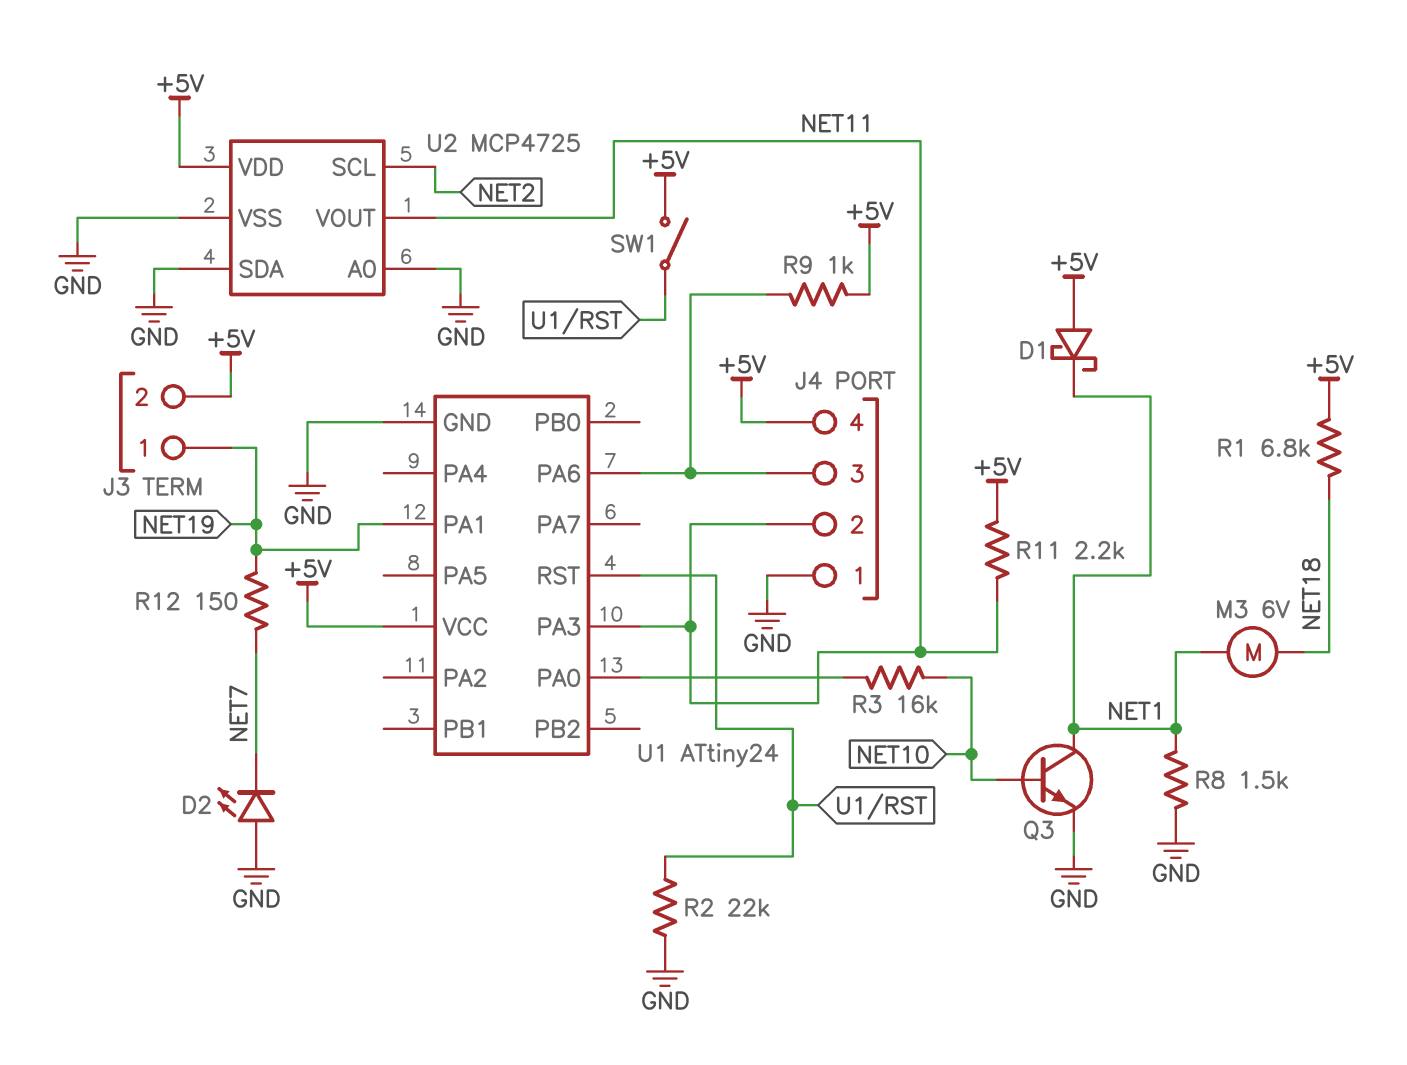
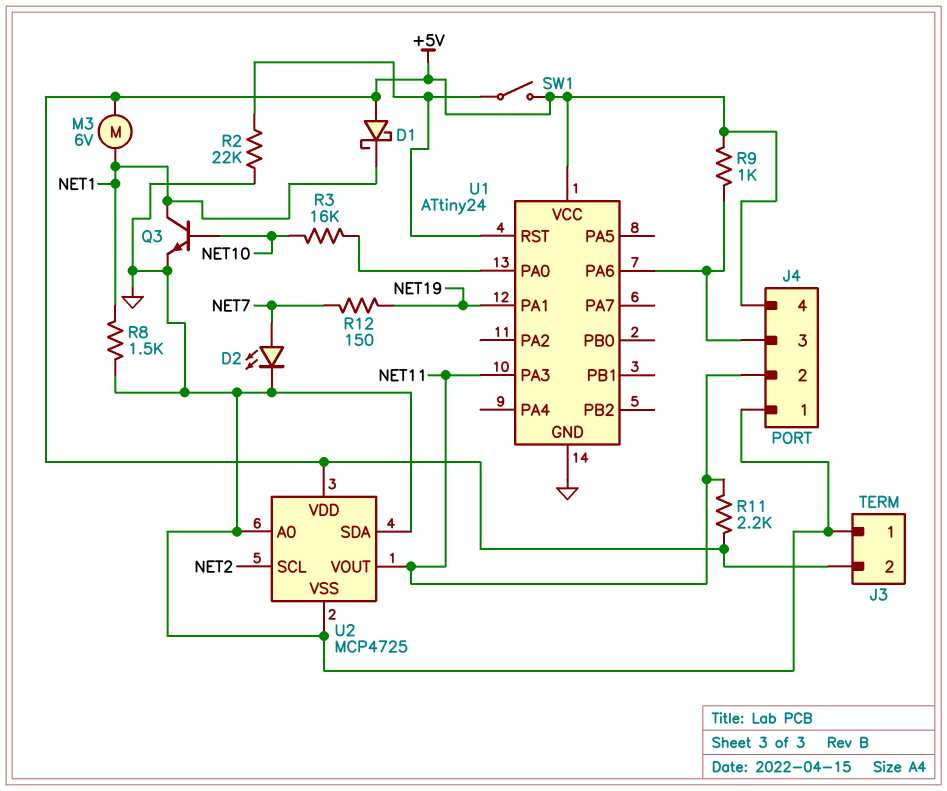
D2: LED (A GND, K NET7) -> LED (A NET7, K GND)
J3 pin 1: NET19 -> GND
M3: motor 6V (NET1, NET18) -> motor 6V (+5V, NET1)
R1: 6.8k (+5V, NET18) -> none

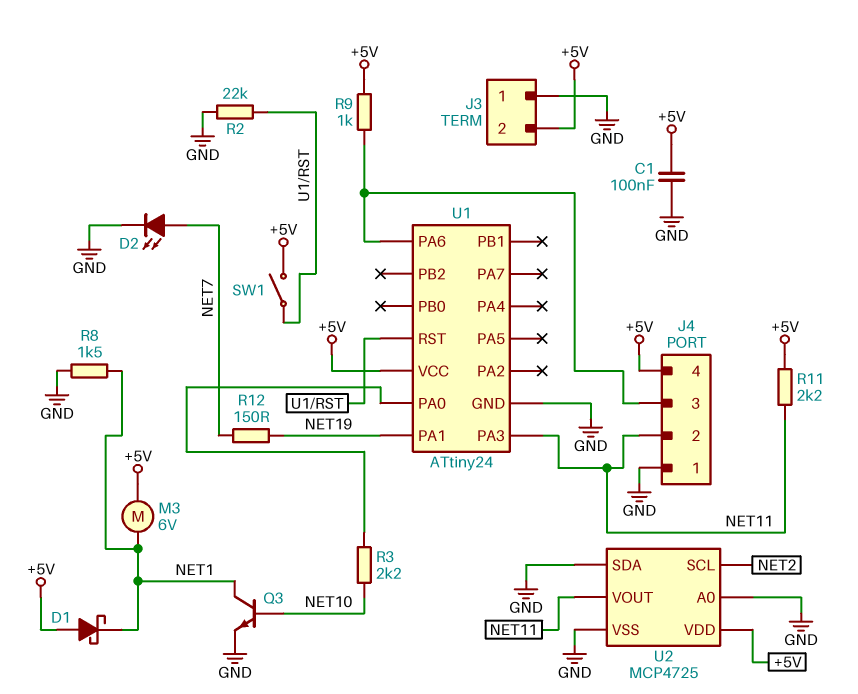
C1: none -> 100nF (+5V, GND)
R3: 16k (NET10, U1/PA0) -> 2.2k (NET10, U1/PA0)

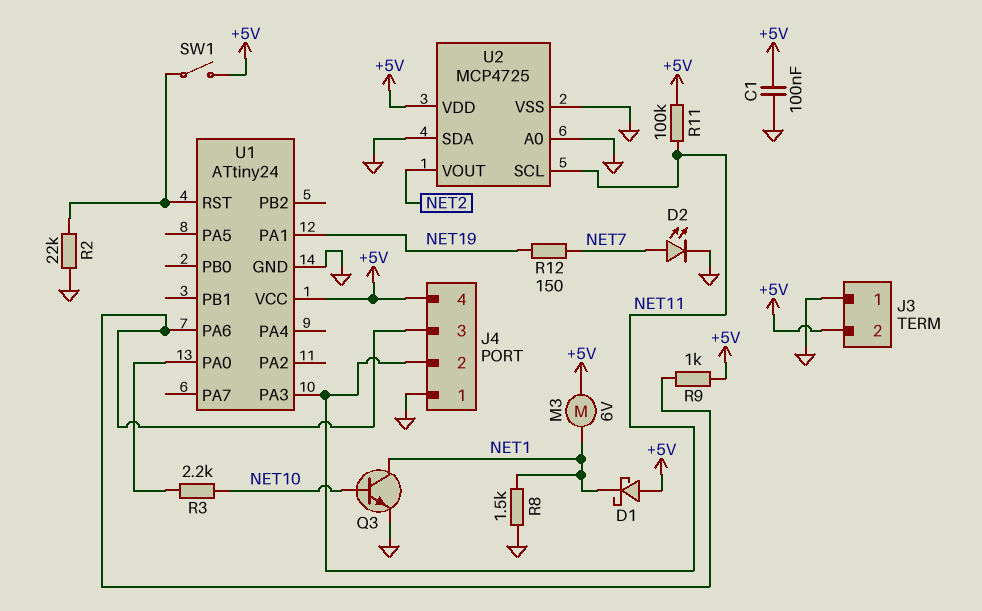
R11: 2.2k (+5V, NET11) -> 100k (+5V, NET11)
U2 pin SCL: NET2 -> NET11
U2 pin VOUT: NET11 -> NET2

